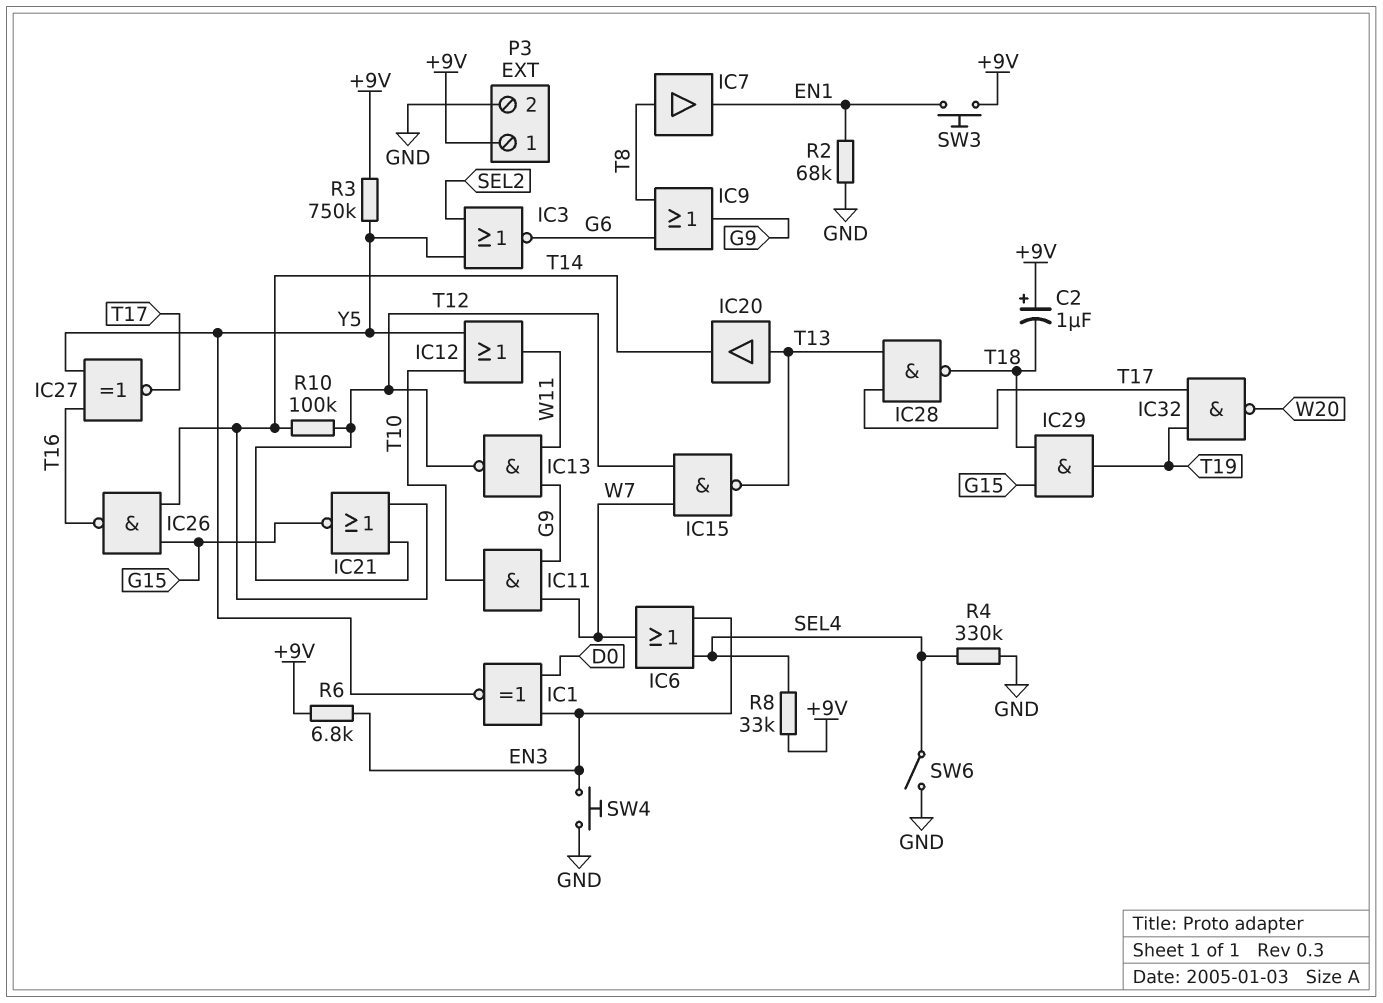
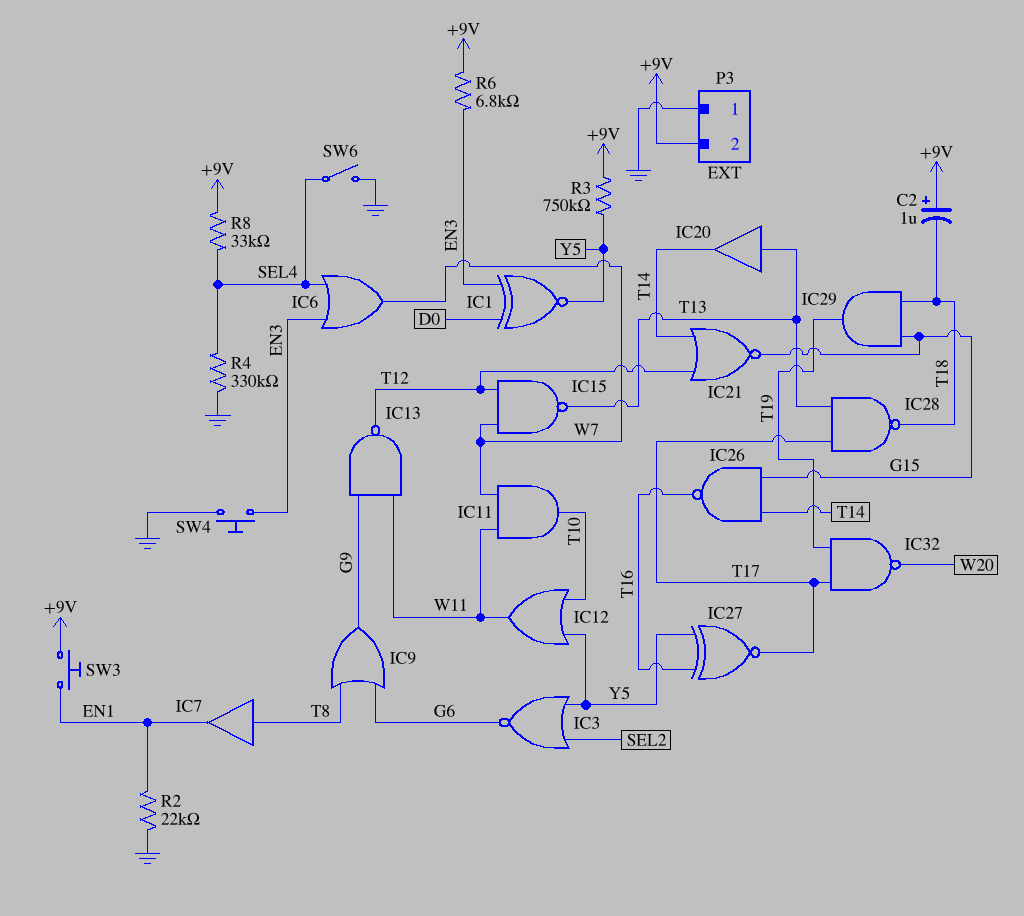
IC11: AND (in G9, in W7, out T10) -> AND (in W7, in W11, out T10)
P3 pin 1: +9V -> GND
P3 pin 2: GND -> +9V
R2: 68k (EN1, GND) -> 22k (EN1, GND)
R10: 100k (T12, T14) -> none

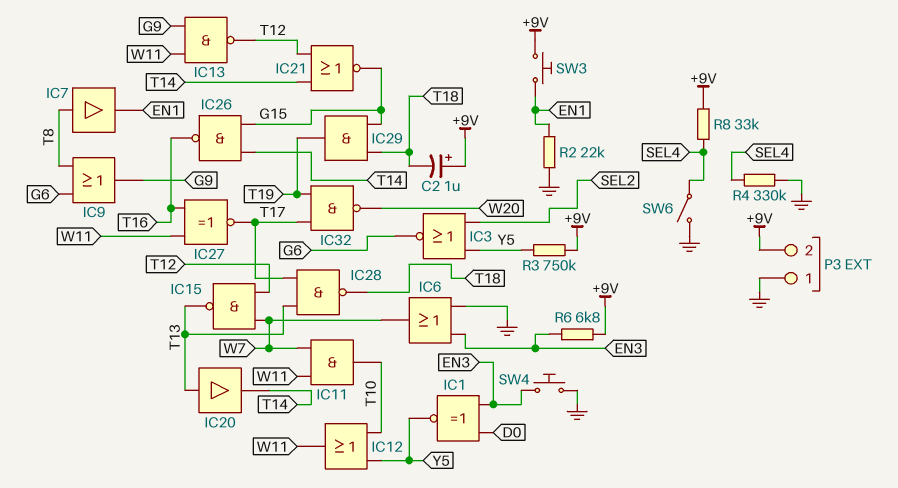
IC6: OR (in EN3, in SEL4, out W7) -> OR (in EN3, in GND, out W7)
IC27: XNOR (in T16, in Y5, out T17) -> XNOR (in T16, in W11, out T17)

